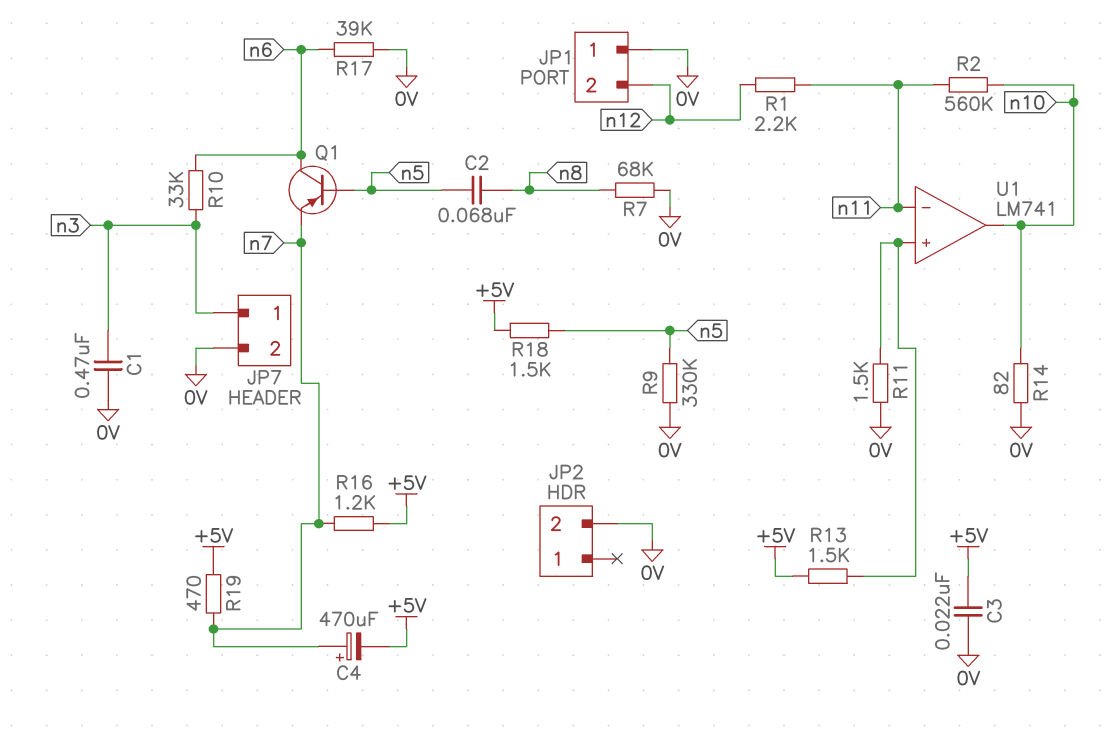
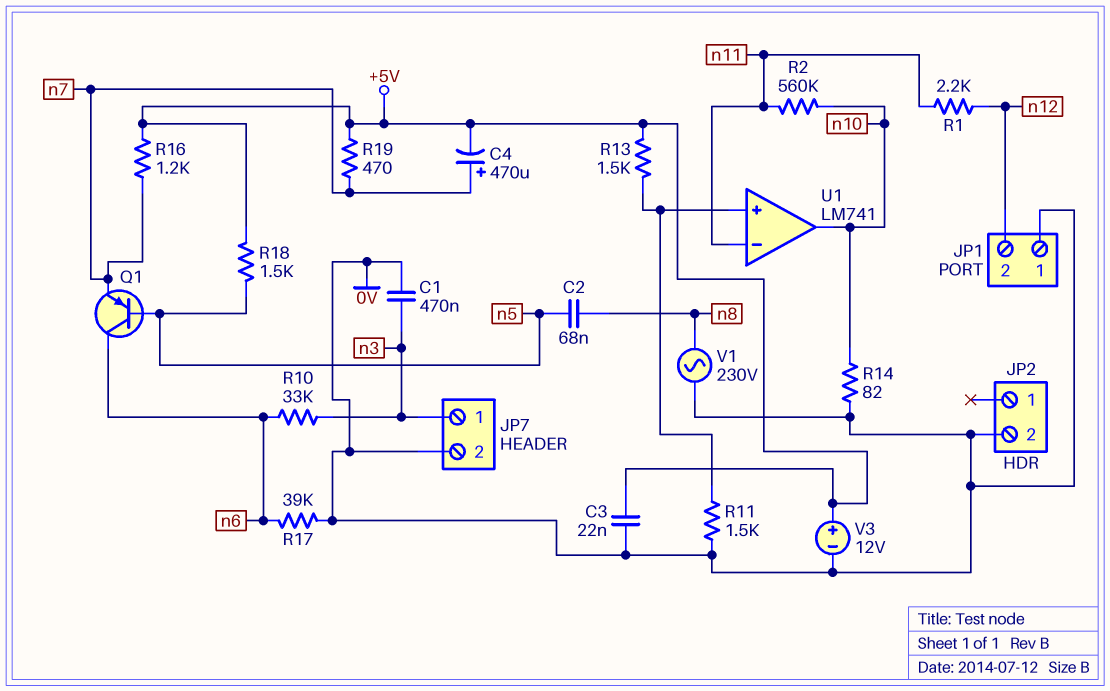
R7: 68k (0V, n8) -> none
R9: 330k (0V, n5) -> none
V1: none -> AC 230V (0V, n8)
V3: none -> 12V (plus +5V, minus 0V)

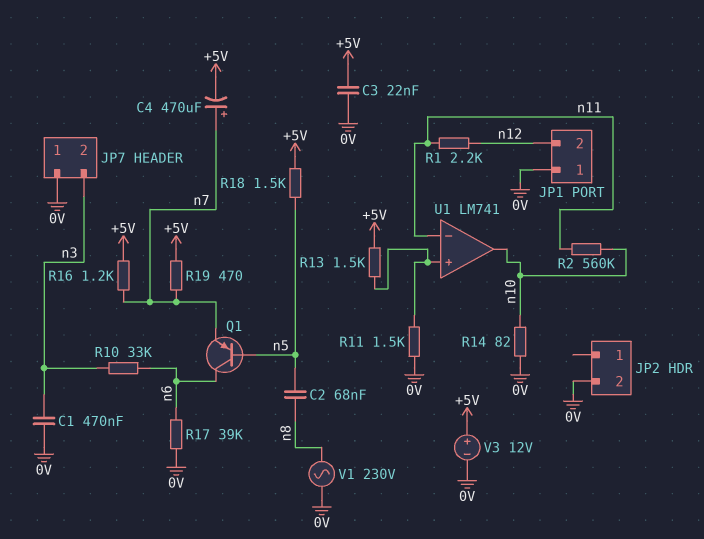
JP7 pin 1: n3 -> 0V
JP7 pin 2: 0V -> n3

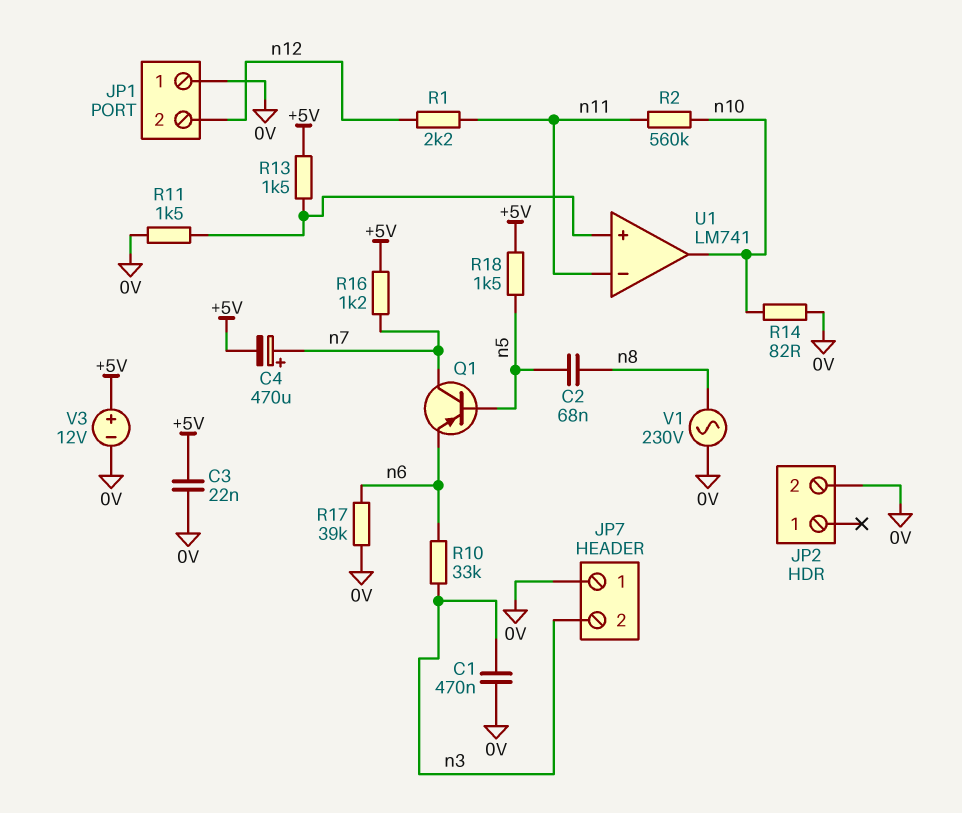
Q1: PNP (B n5, C n6, E n7) -> PNP (B n5, C n7, E n6)
R19: 470 (+5V, n7) -> none

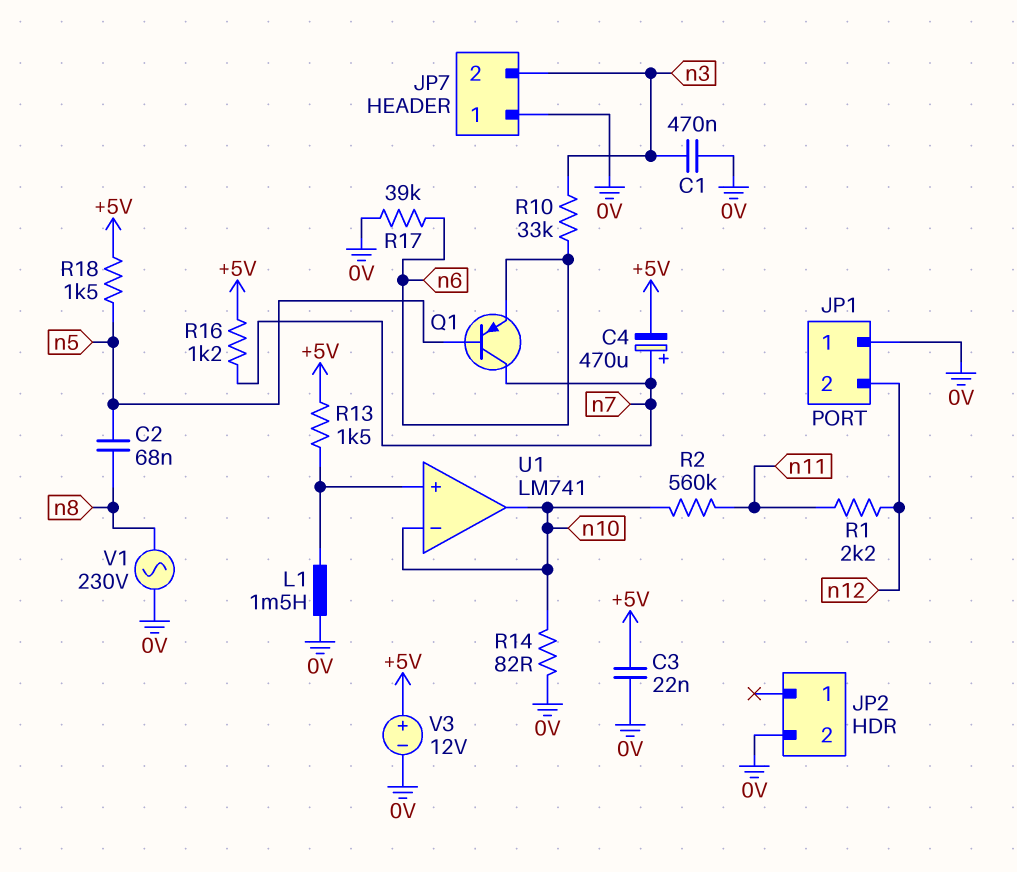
L1: none -> 1.5mH (0V, U1/in+)
R11: 1.5k (0V, U1/in+) -> none
U1 pin in-: n11 -> n10

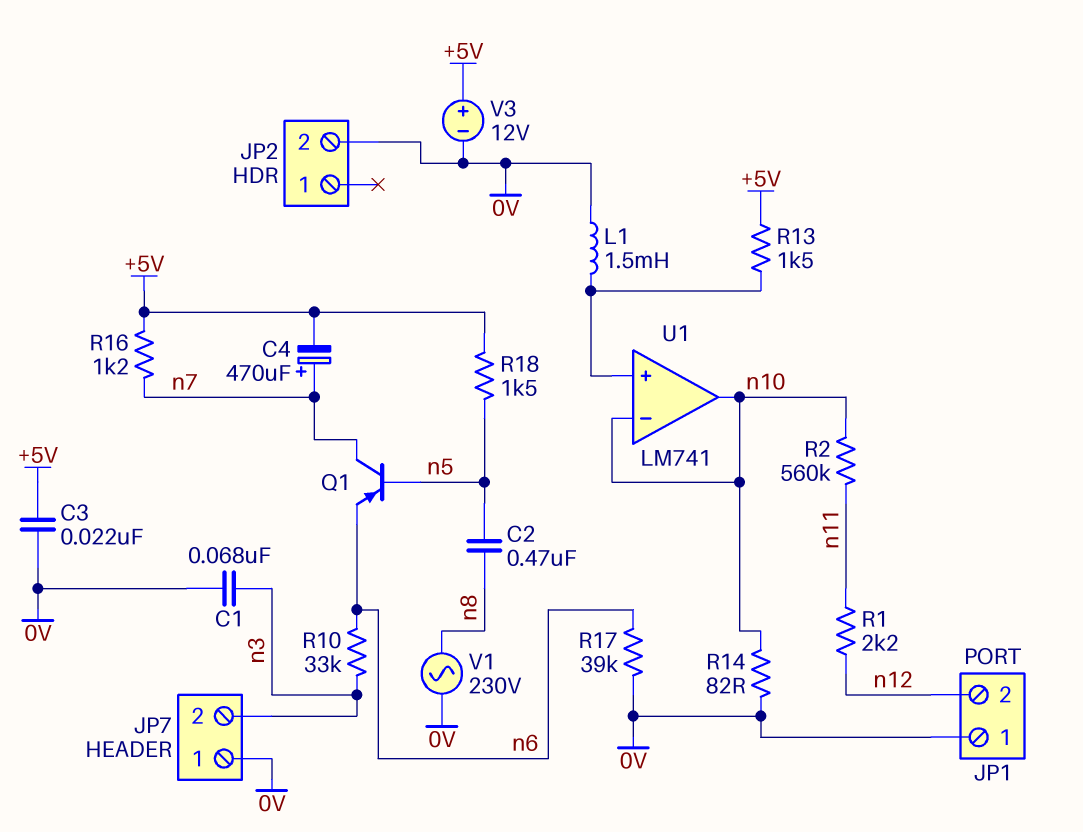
C1: 470nF (0V, n3) -> 68nF (0V, n3)
C2: 68nF (n5, n8) -> 470nF (n5, n8)

